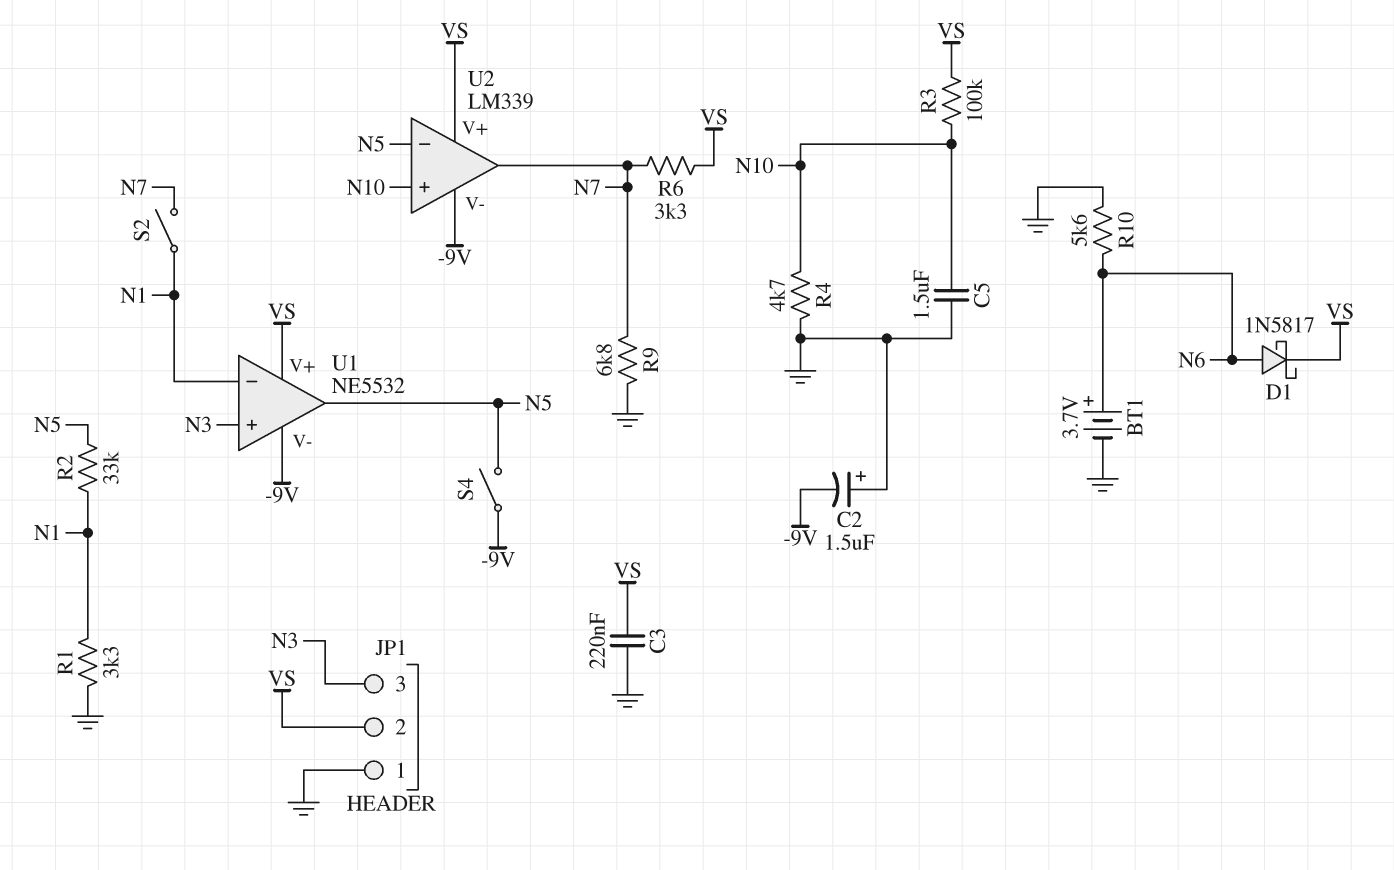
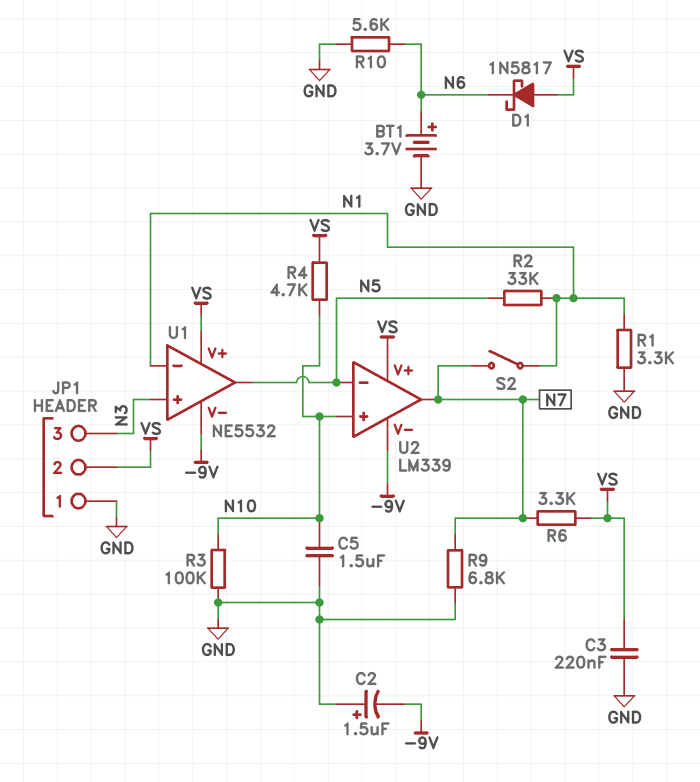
D1: schottky 1N5817 (A N6, K VS) -> schottky 1N5817 (A VS, K N6)
R3: 100k (N10, VS) -> 100k (GND, N10)
R4: 4.7k (GND, N10) -> 4.7k (N10, VS)
S4: switch (-9V, N5) -> none

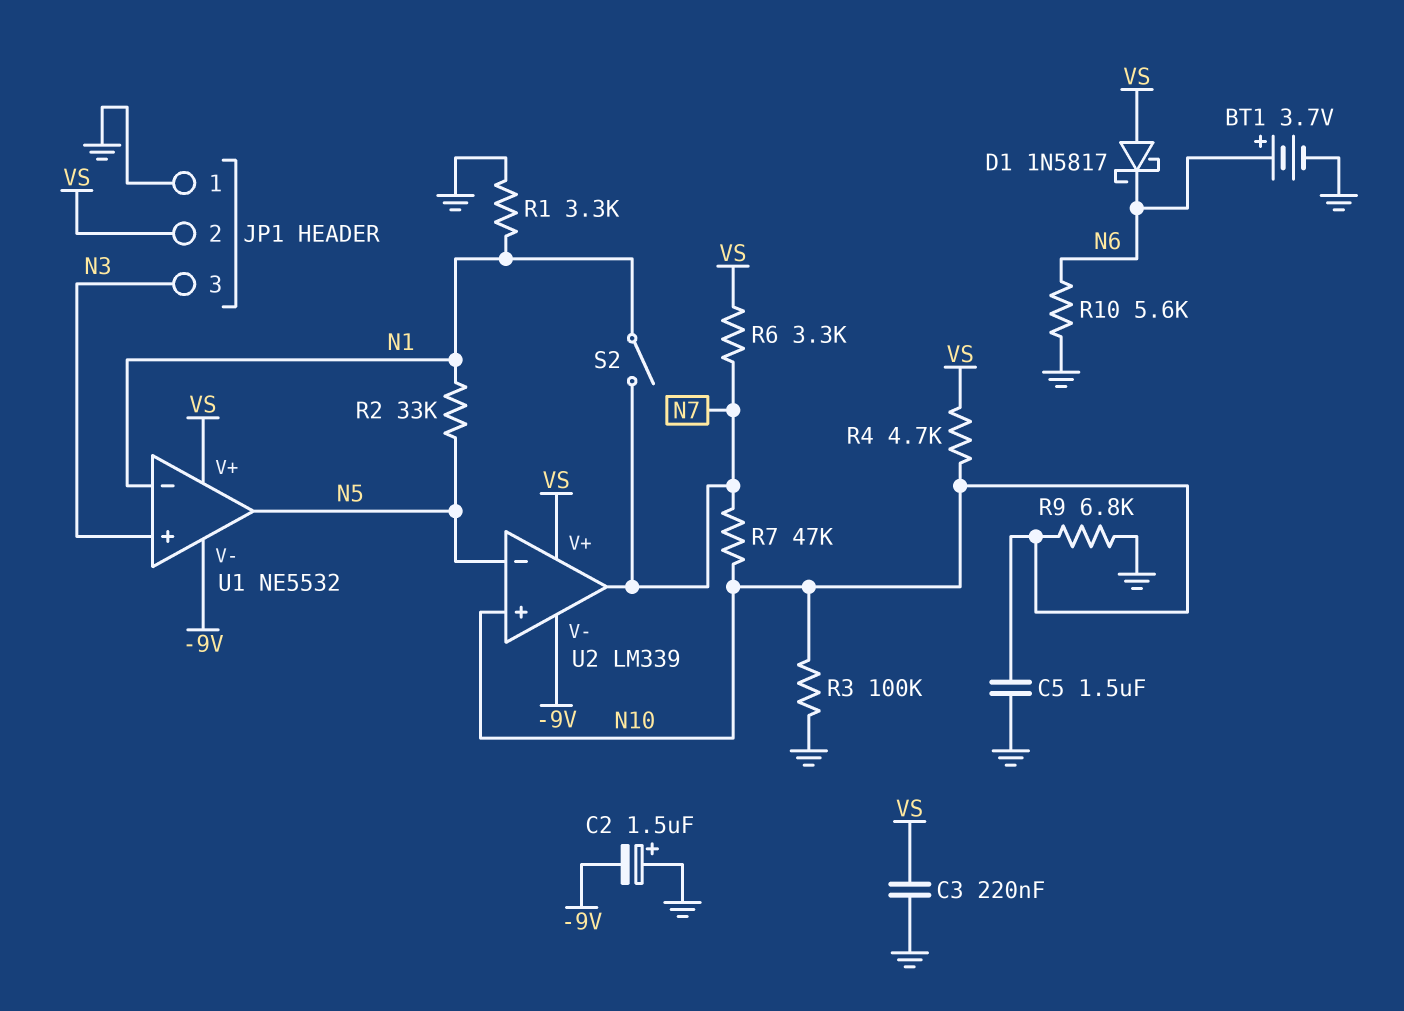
R7: none -> 47k (N7, N10)
R9: 6.8k (GND, N7) -> 6.8k (GND, N10)

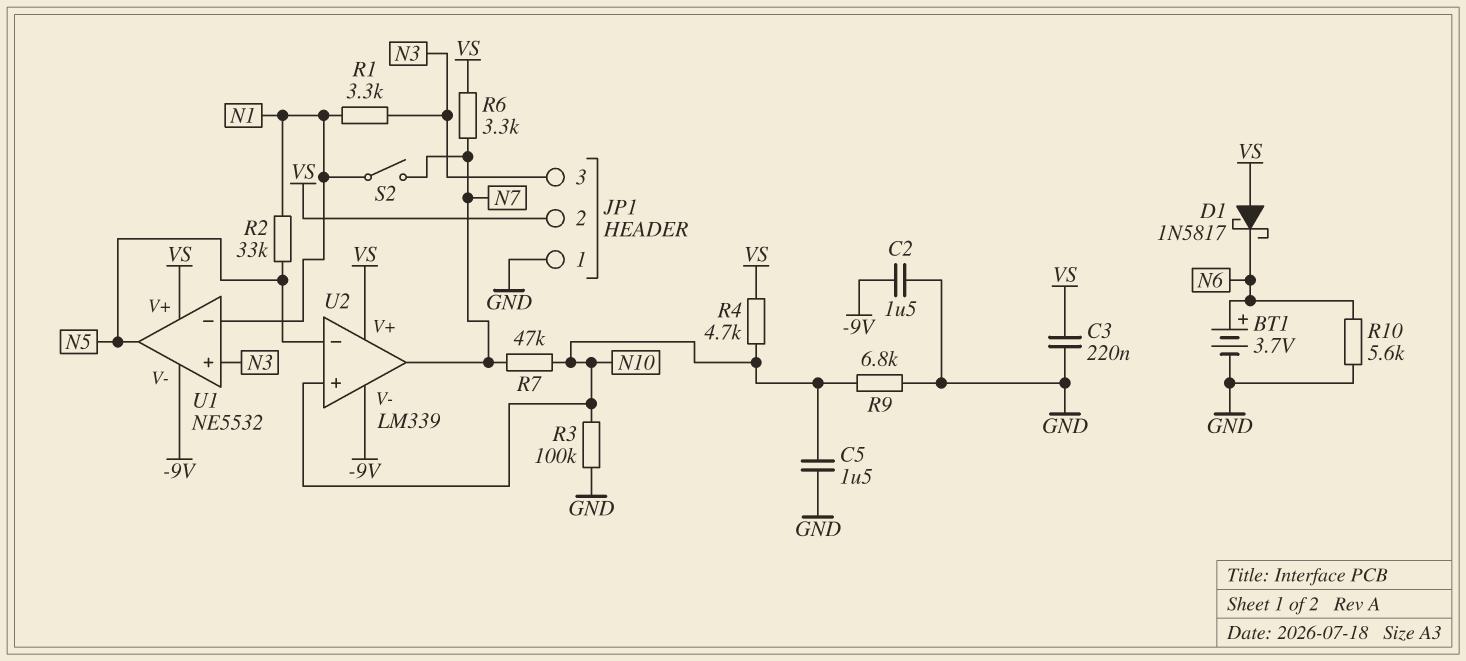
C2: 1.5uF (plus GND, minus -9V) -> 1.5uF (-9V, GND)
R1: 3.3k (GND, N1) -> 3.3k (N1, N3)

